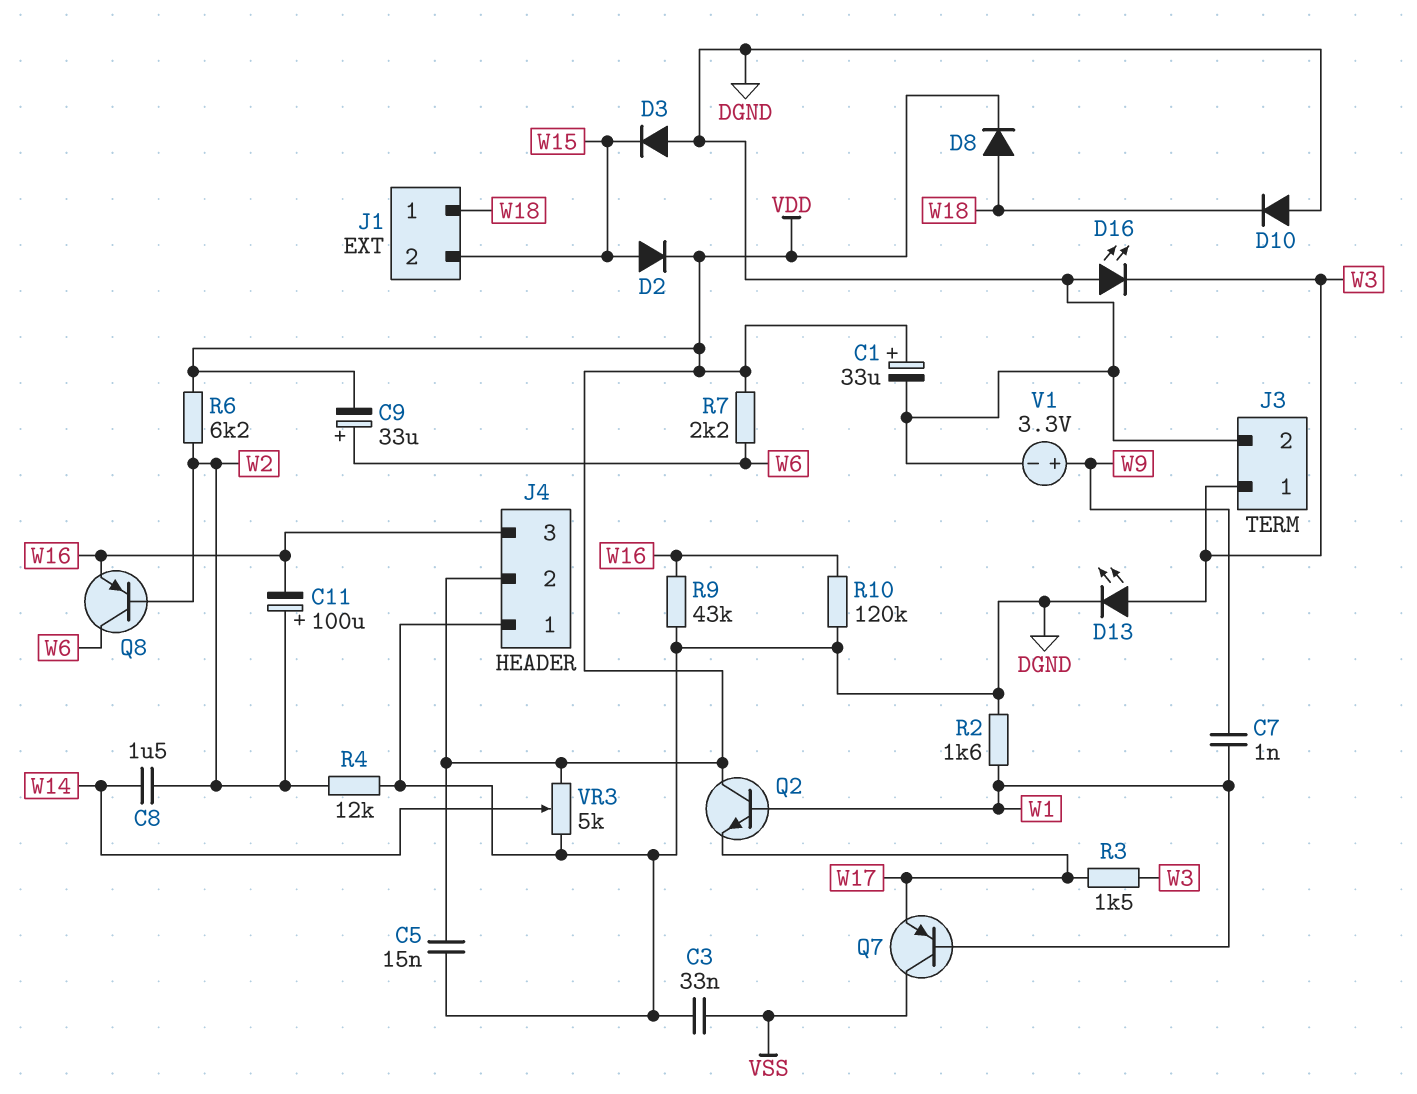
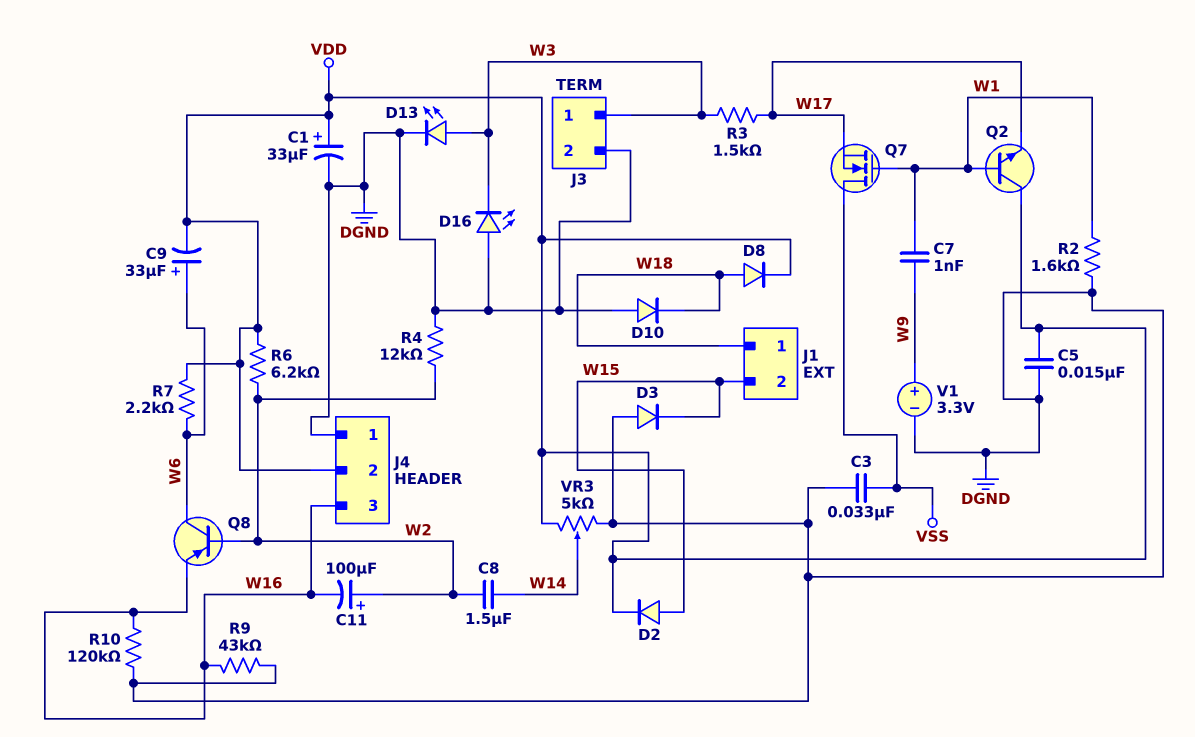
Q7: PNP (B W1, C VSS, E W17) -> NMOS (G W1, D VSS, S W17)

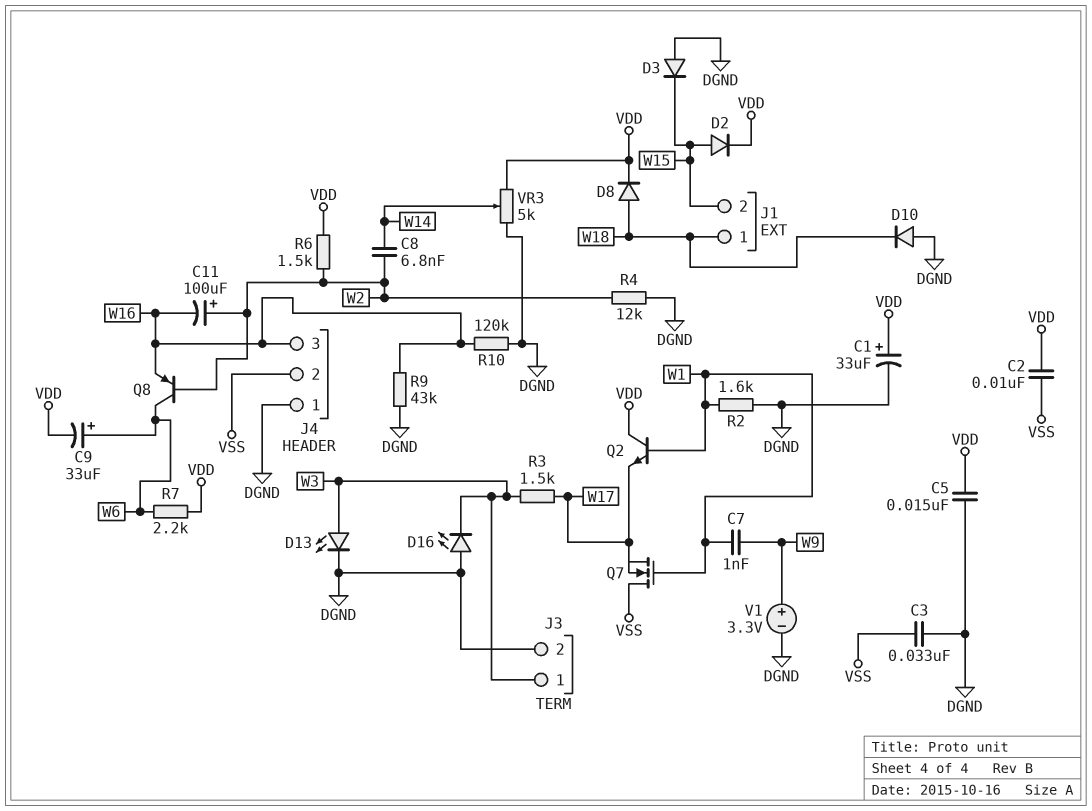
C2: none -> 10nF (VDD, VSS)
C8: 1.5uF (W2, W14) -> 6.8nF (W2, W14)
J4 pin 2: VDD -> VSS
R6: 6.2k (VDD, W2) -> 1.5k (VDD, W2)

